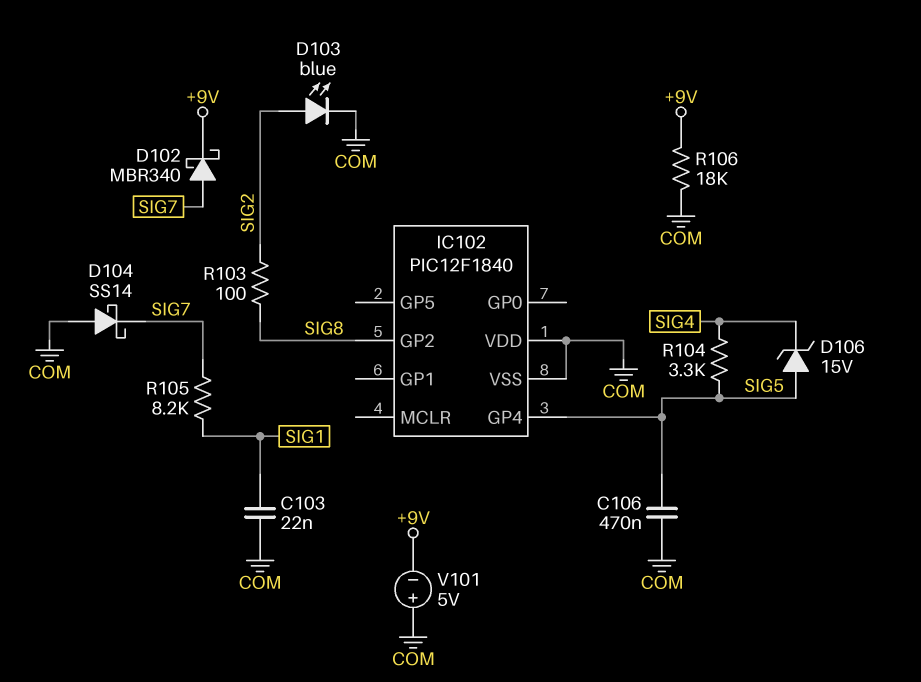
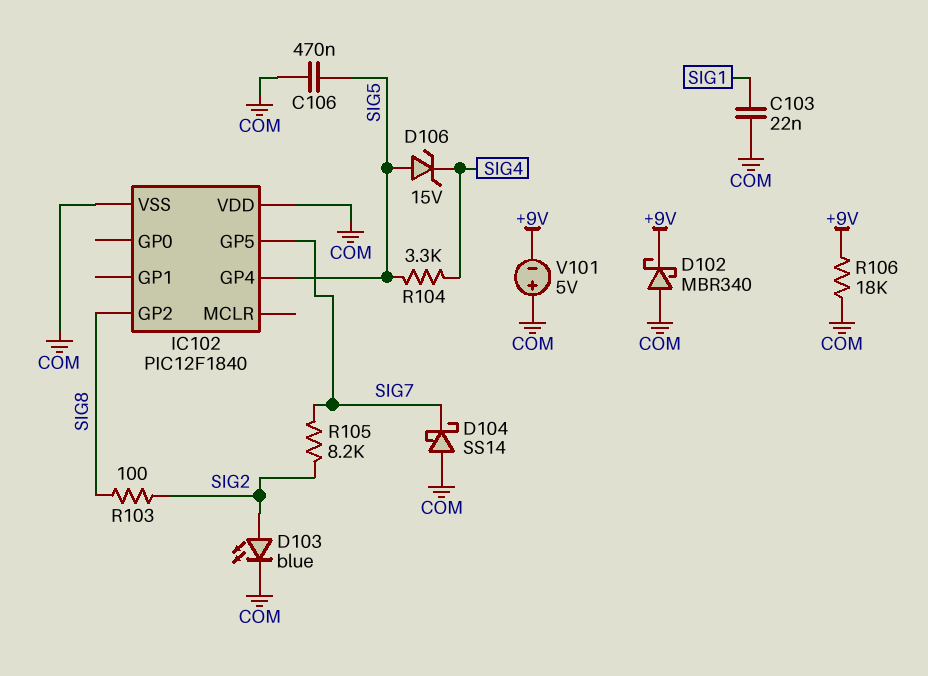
D102: schottky MBR340 (A SIG7, K +9V) -> schottky MBR340 (A COM, K +9V)
IC102 pin GP5: none -> SIG7
R105: 8.2k (SIG1, SIG7) -> 8.2k (SIG2, SIG7)

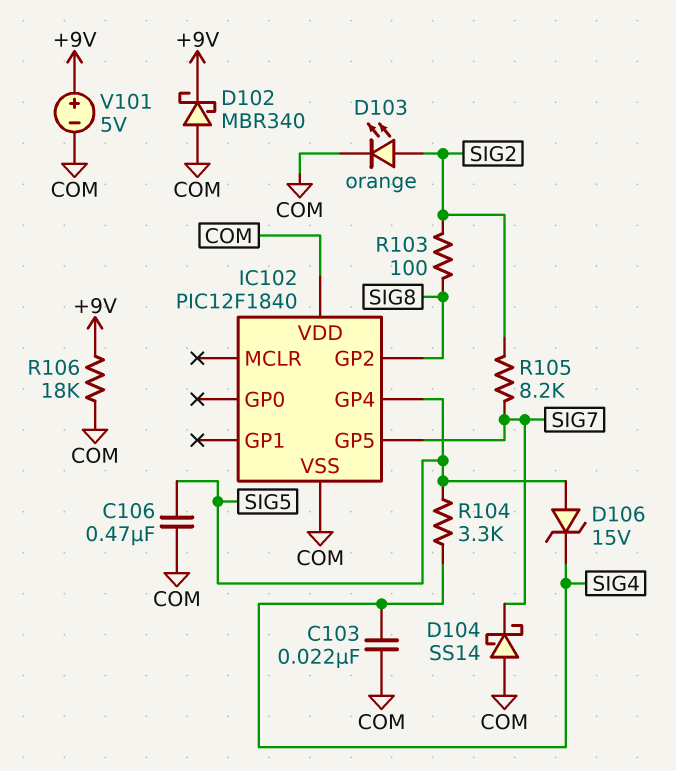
C103: 22nF (COM, SIG1) -> 22nF (COM, SIG4)
D103: LED blue (A SIG2, K COM) -> LED orange (A SIG2, K COM)
V101: 5V (plus COM, minus +9V) -> 5V (plus +9V, minus COM)

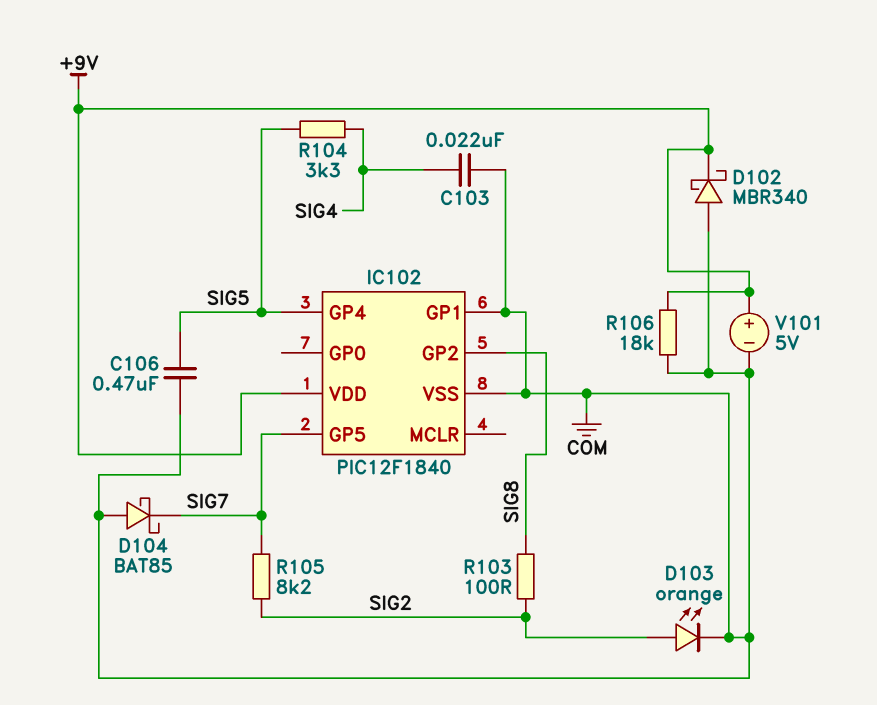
D104: schottky SS14 (A COM, K SIG7) -> schottky BAT85 (A COM, K SIG7)
D106: zener 15V (A SIG5, K SIG4) -> none
IC102 pin GP1: none -> COM
IC102 pin VDD: COM -> +9V

